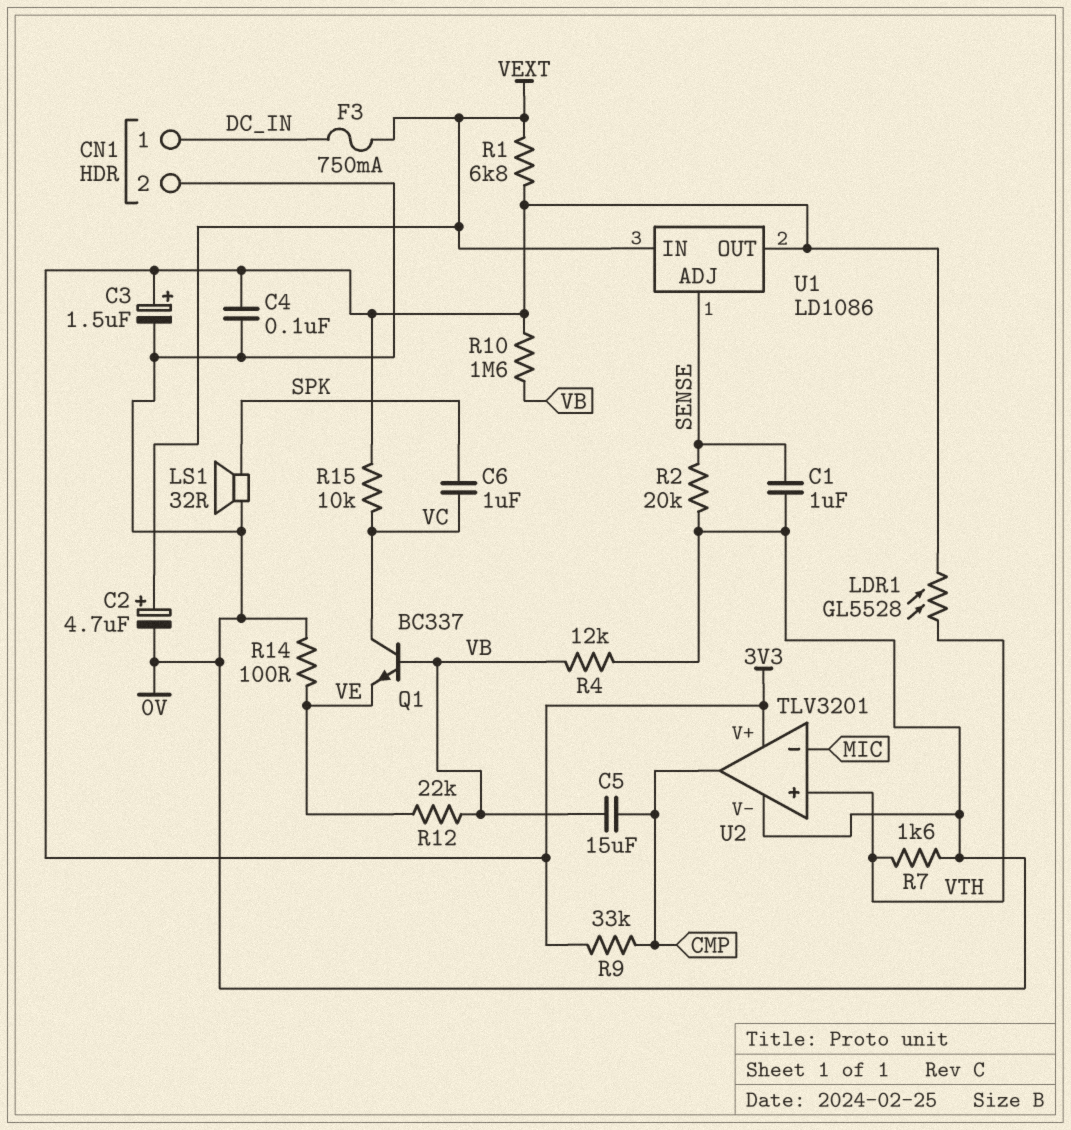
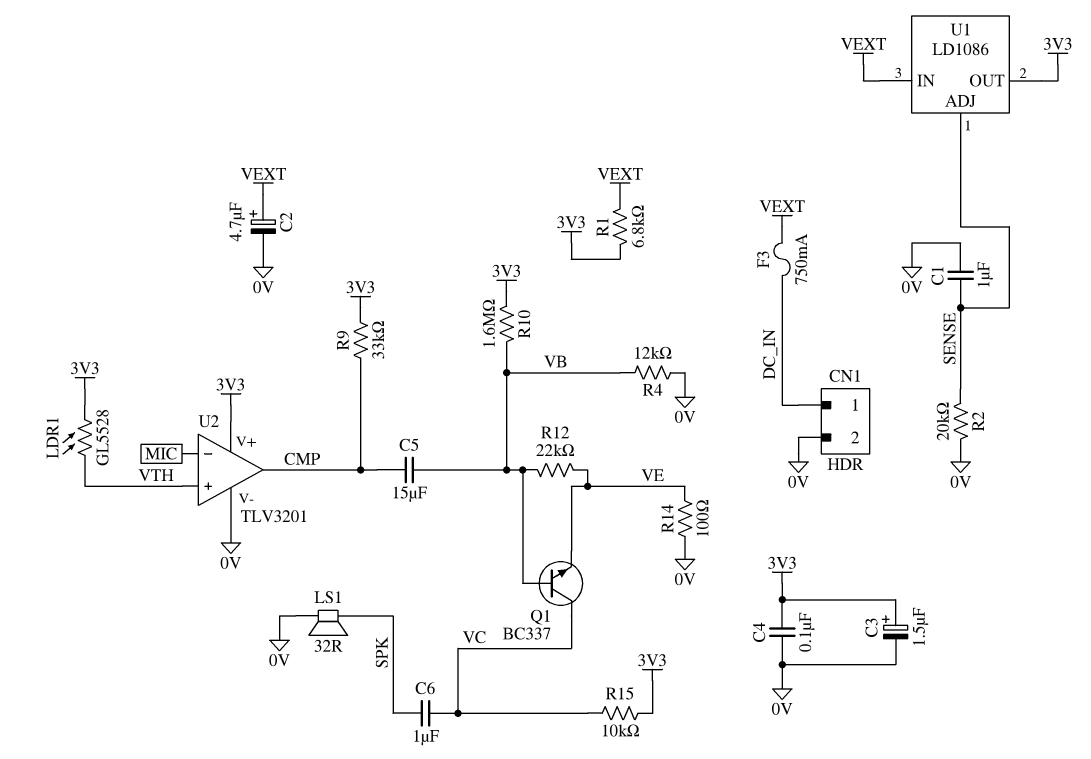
R7: 1.6k (0V, VTH) -> none

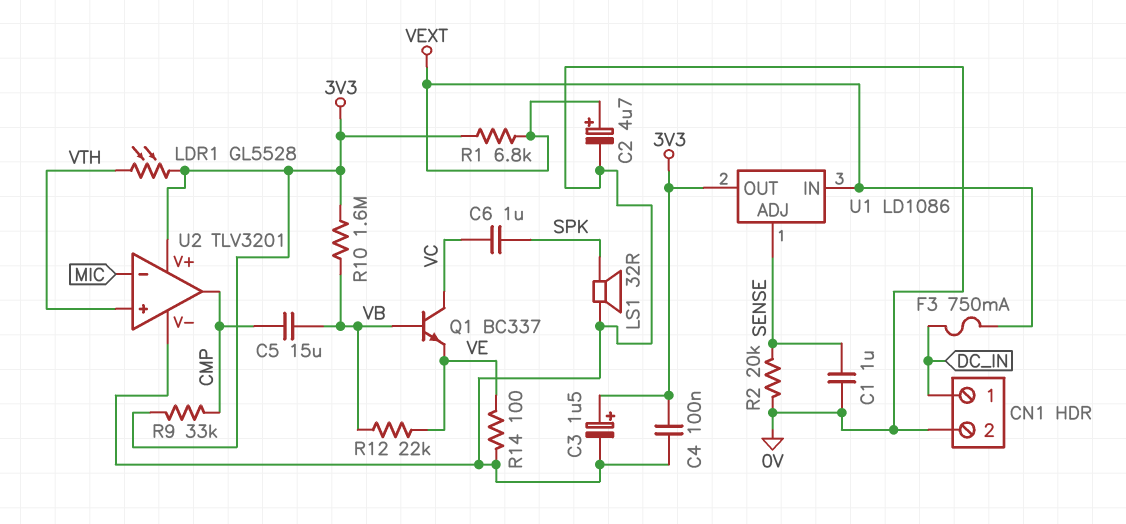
R4: 12k (0V, VB) -> none
R15: 10k (3V3, VC) -> none

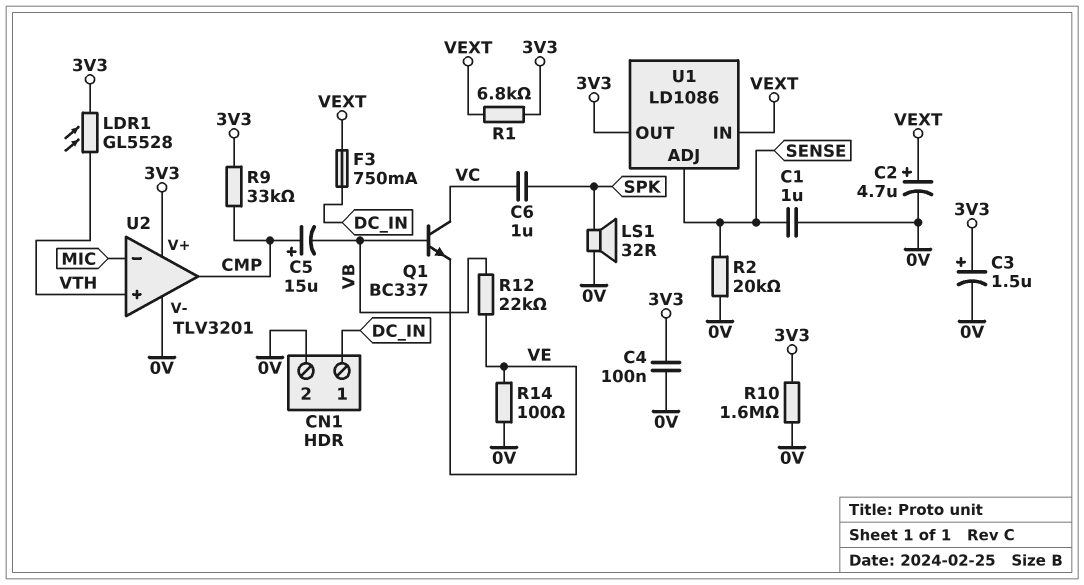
C5: 15uF (CMP, VB) -> 15uF (plus CMP, minus VB)
R10: 1.6M (3V3, VB) -> 1.6M (0V, 3V3)

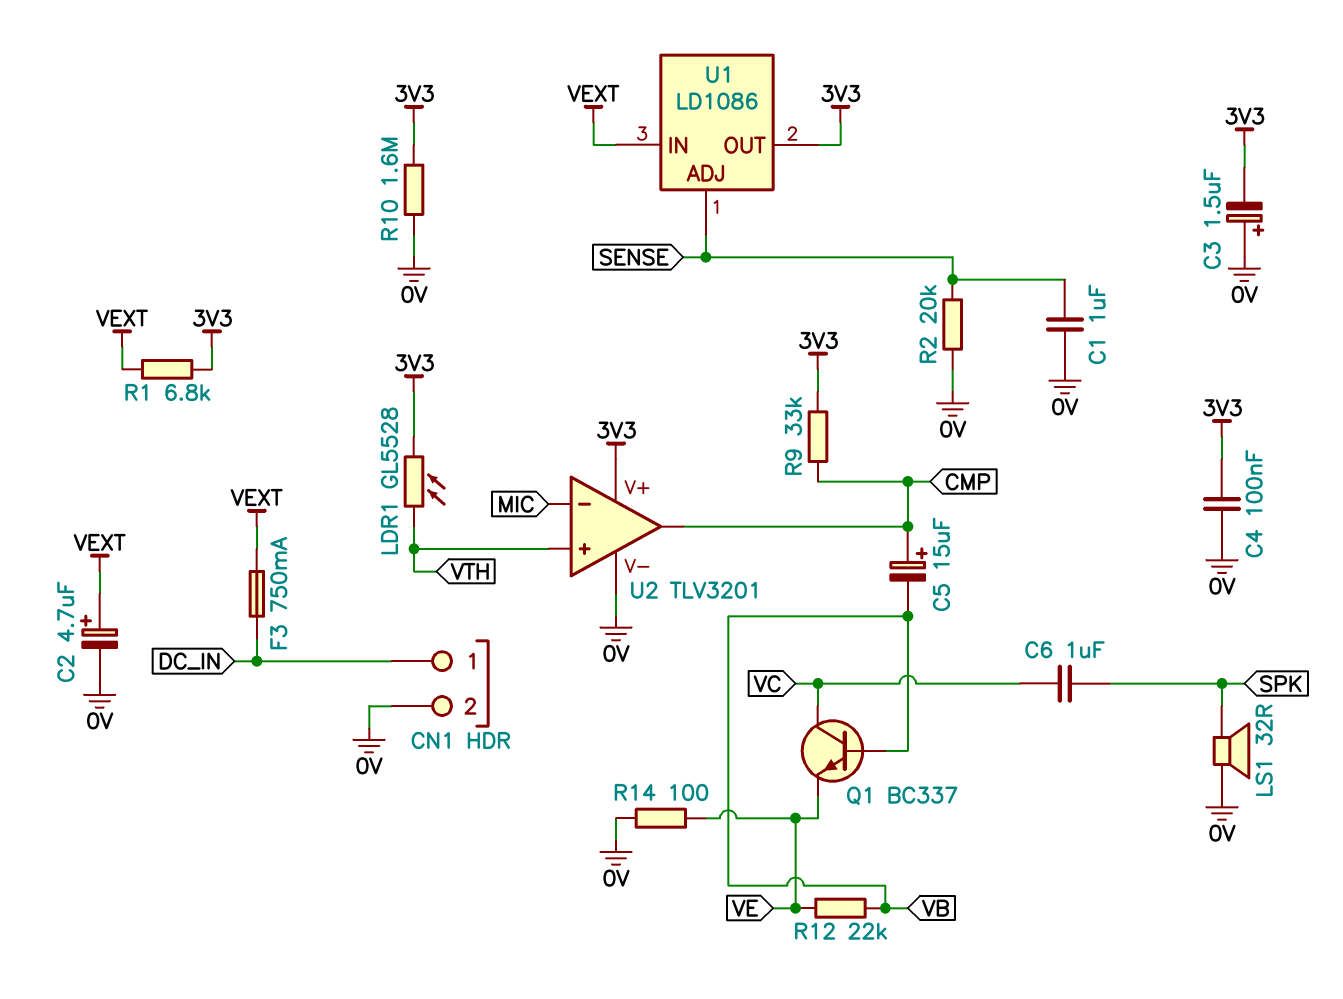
C3: 1.5uF (plus 3V3, minus 0V) -> 1.5uF (plus 0V, minus 3V3)

